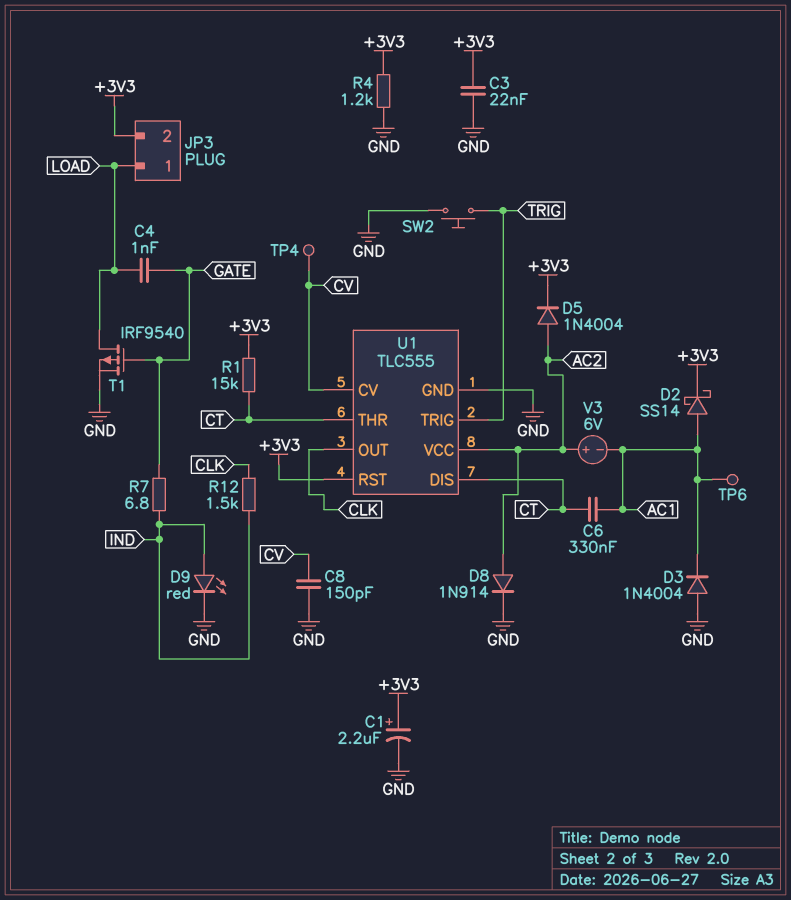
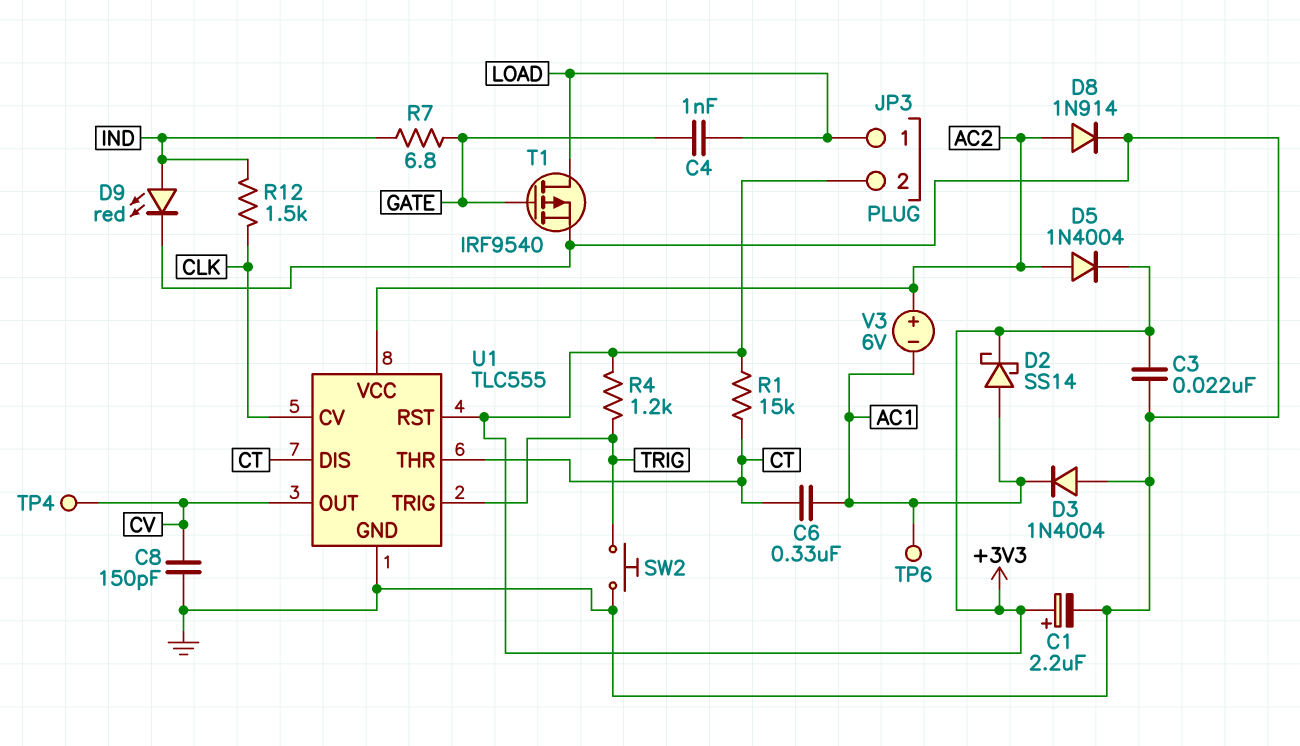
R4: 1.2k (+3V3, GND) -> 1.2k (+3V3, TRIG)
U1 pin CV: CV -> CLK
U1 pin OUT: CLK -> CV

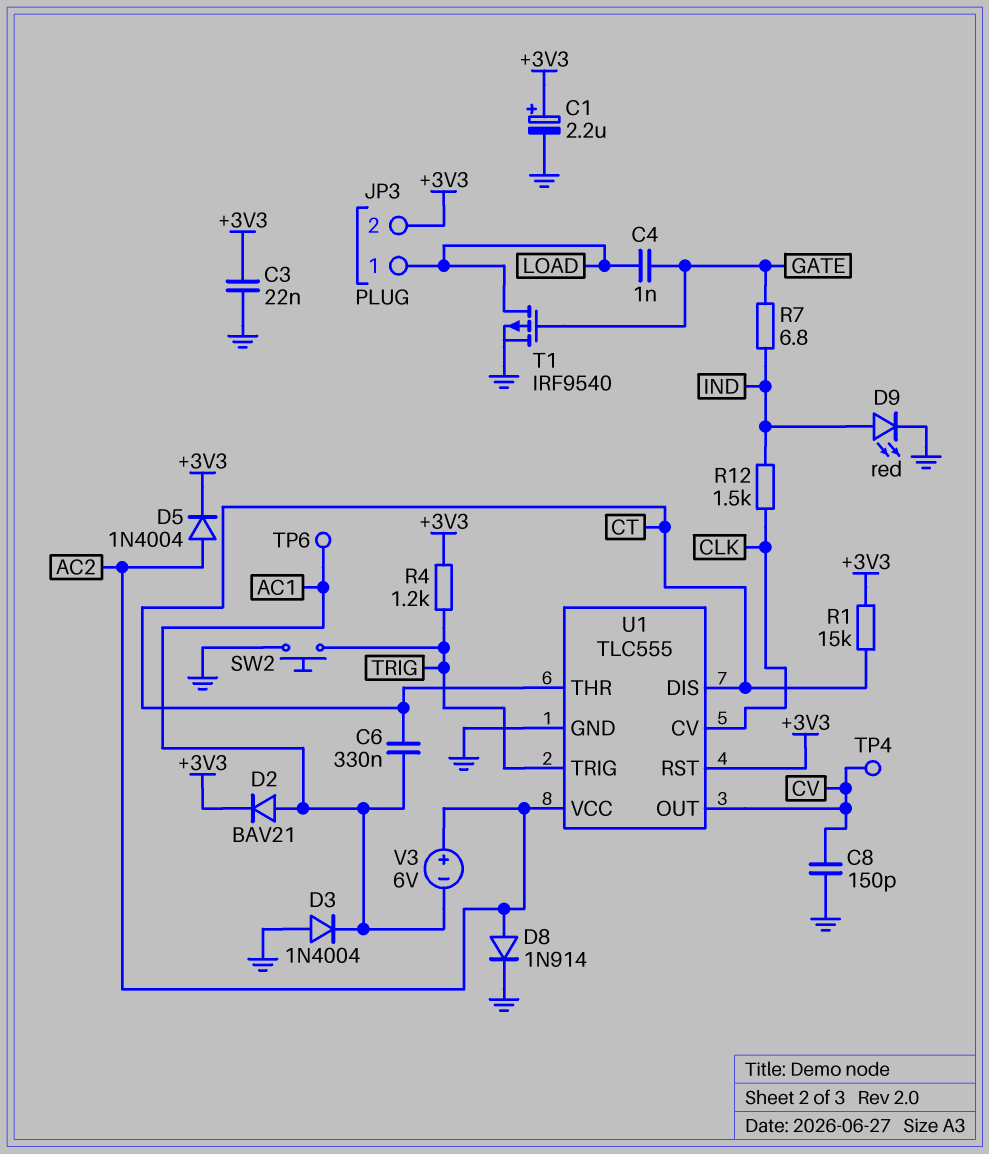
D2: schottky SS14 (A AC1, K +3V3) -> diode BAV21 (A AC1, K +3V3)

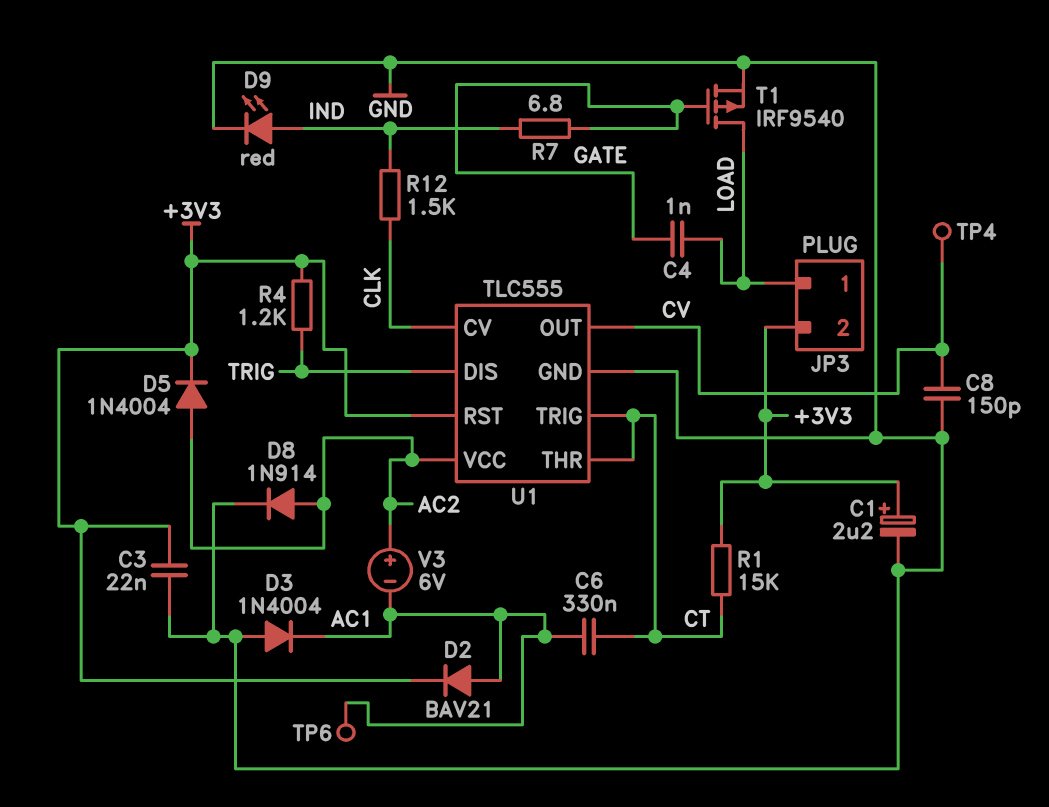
SW2: button (GND, TRIG) -> none
U1 pin DIS: CT -> TRIG
U1 pin TRIG: TRIG -> CT

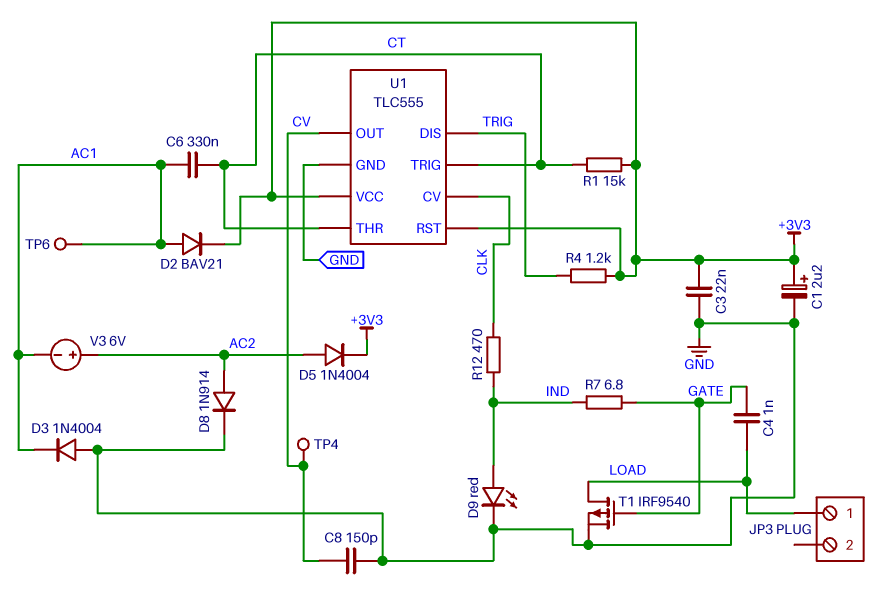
JP3 pin 2: +3V3 -> none
R12: 1.5k (CLK, IND) -> 470 (CLK, IND)
U1 pin VCC: AC2 -> +3V3

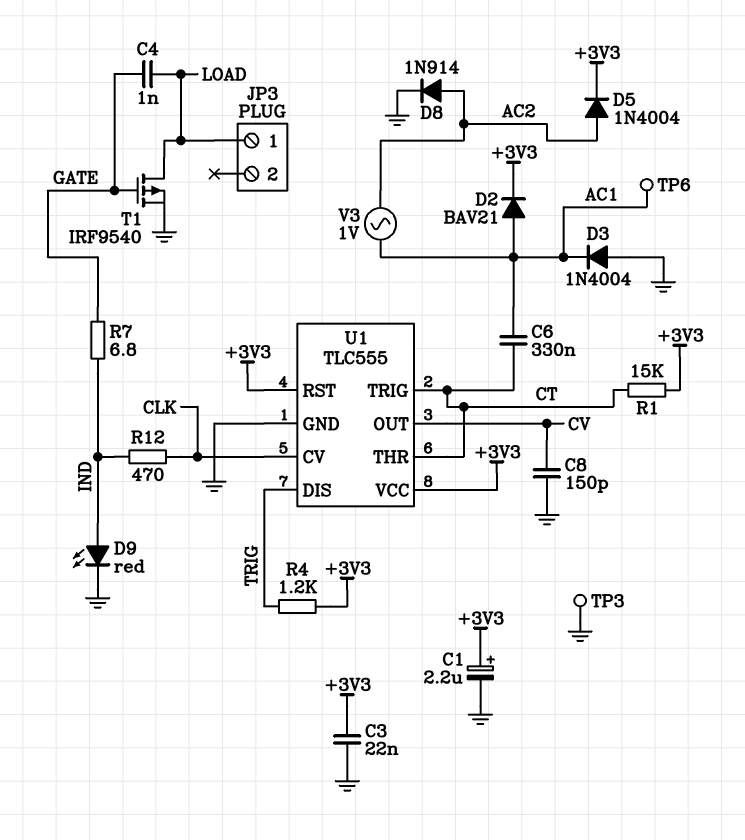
TP3: none -> test point (GND)
TP4: test point (CV) -> none
V3: 6V (plus AC2, minus AC1) -> AC 1V (AC1, AC2)

